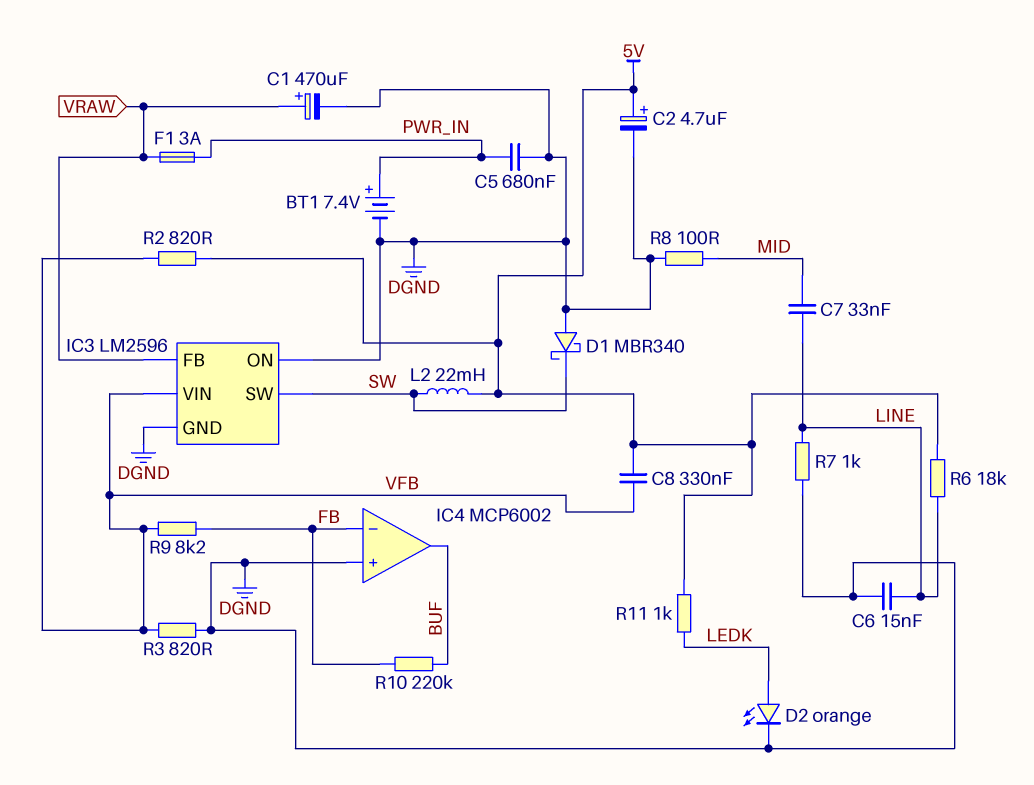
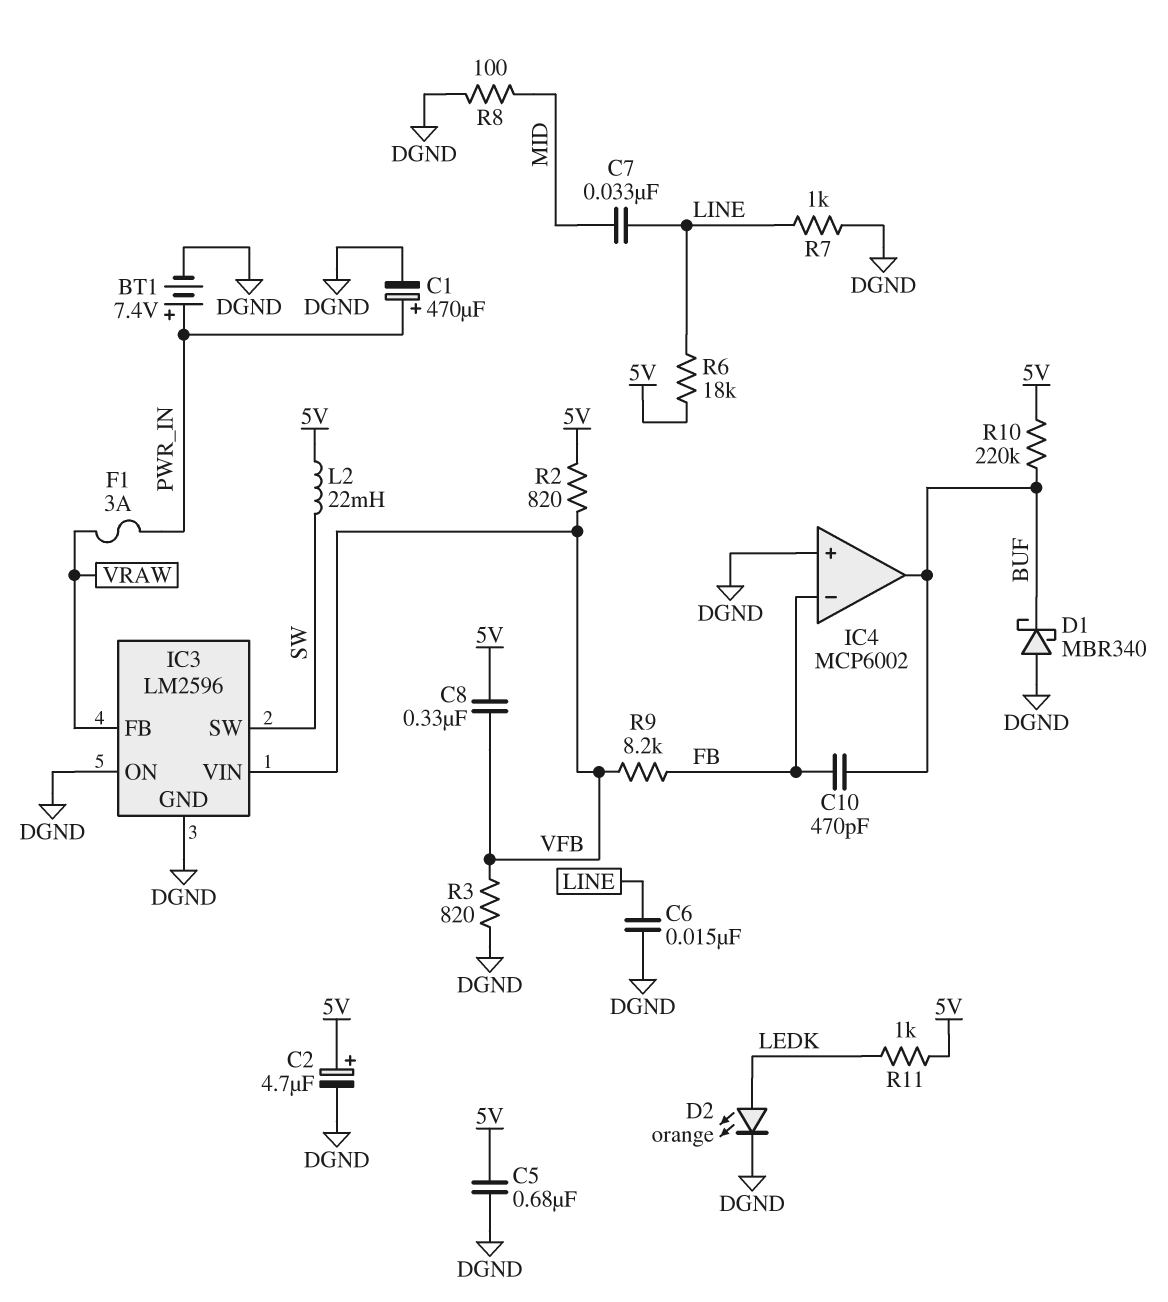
C1: 470uF (plus VRAW, minus DGND) -> 470uF (plus PWR_IN, minus DGND)
C5: 680nF (DGND, PWR_IN) -> 680nF (5V, DGND)
C10: none -> 470pF (BUF, FB)
D1: schottky MBR340 (A DGND, K SW) -> schottky MBR340 (A DGND, K BUF)
R10: 220k (BUF, FB) -> 220k (5V, BUF)

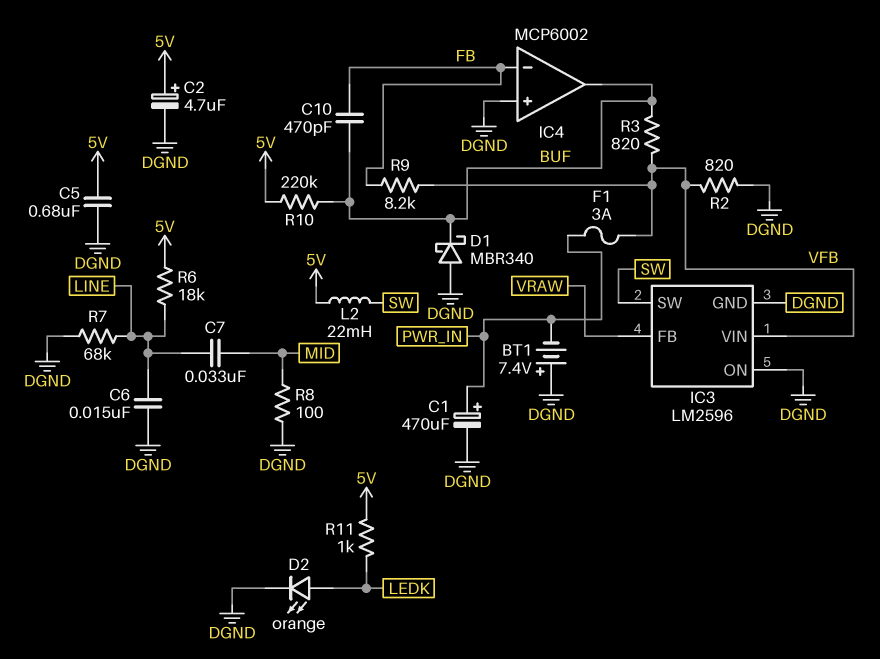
BT1: 7.4V (plus PWR_IN, minus DGND) -> 7.4V (plus DGND, minus PWR_IN)
C8: 330nF (5V, VFB) -> none
F1: 3A (PWR_IN, VRAW) -> 3A (PWR_IN, VFB)
R2: 820 (5V, VFB) -> 820 (DGND, VFB)
R3: 820 (DGND, VFB) -> 820 (BUF, VFB)
R7: 1k (DGND, LINE) -> 68k (DGND, LINE)

